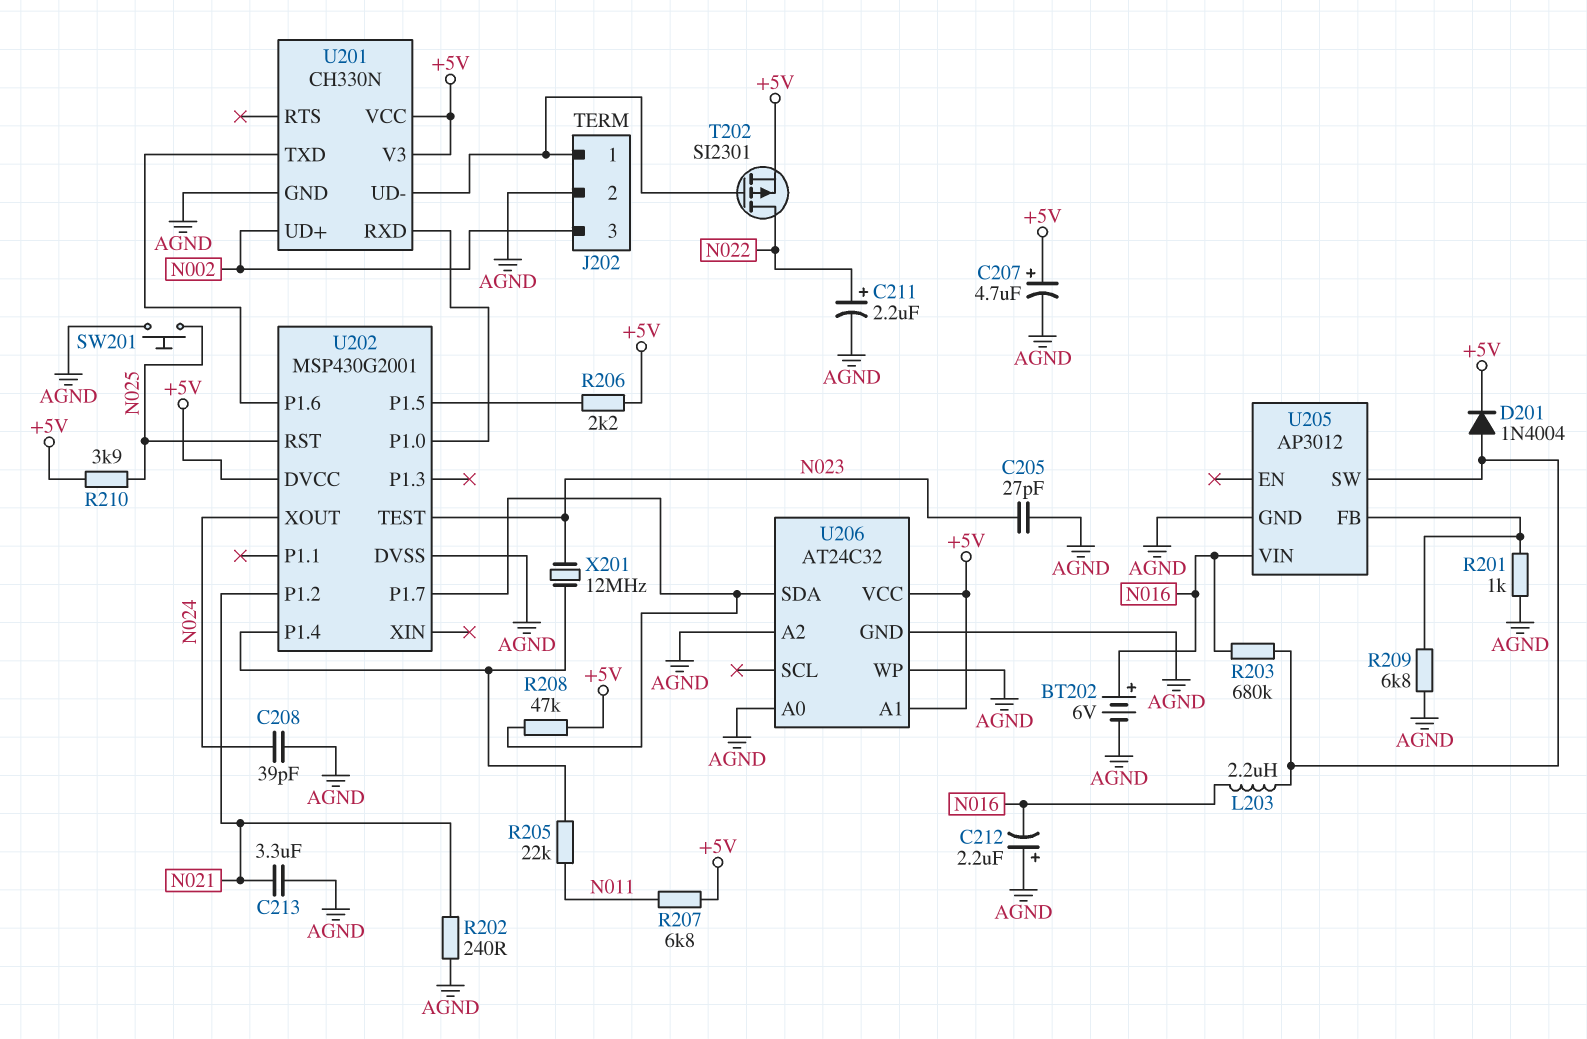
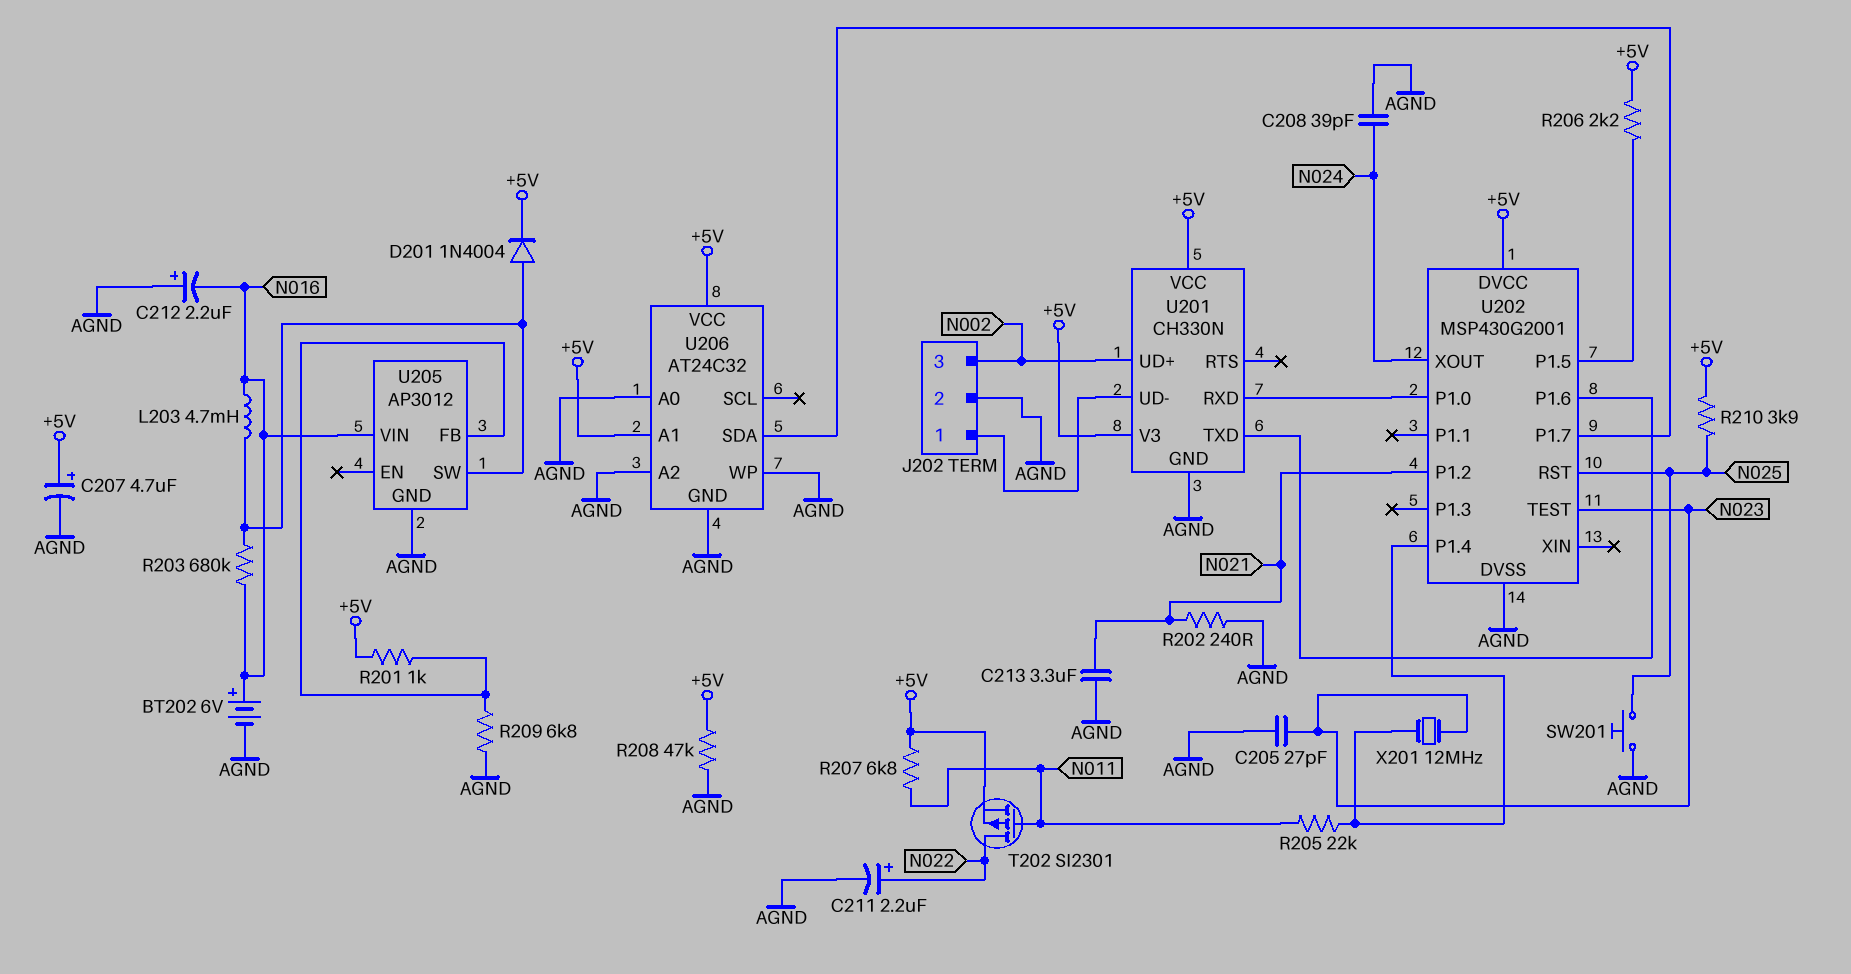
L203: 2.2uH (N016, U205/SW) -> 4.7mH (N016, U205/SW)
R201: 1k (AGND, U205/FB) -> 1k (+5V, U205/FB)
R208: 47k (+5V, U202/P1.7) -> 47k (+5V, AGND)
T202: PMOS SI2301 (G J202/1, D N022, S +5V) -> PMOS SI2301 (G N011, D N022, S +5V)

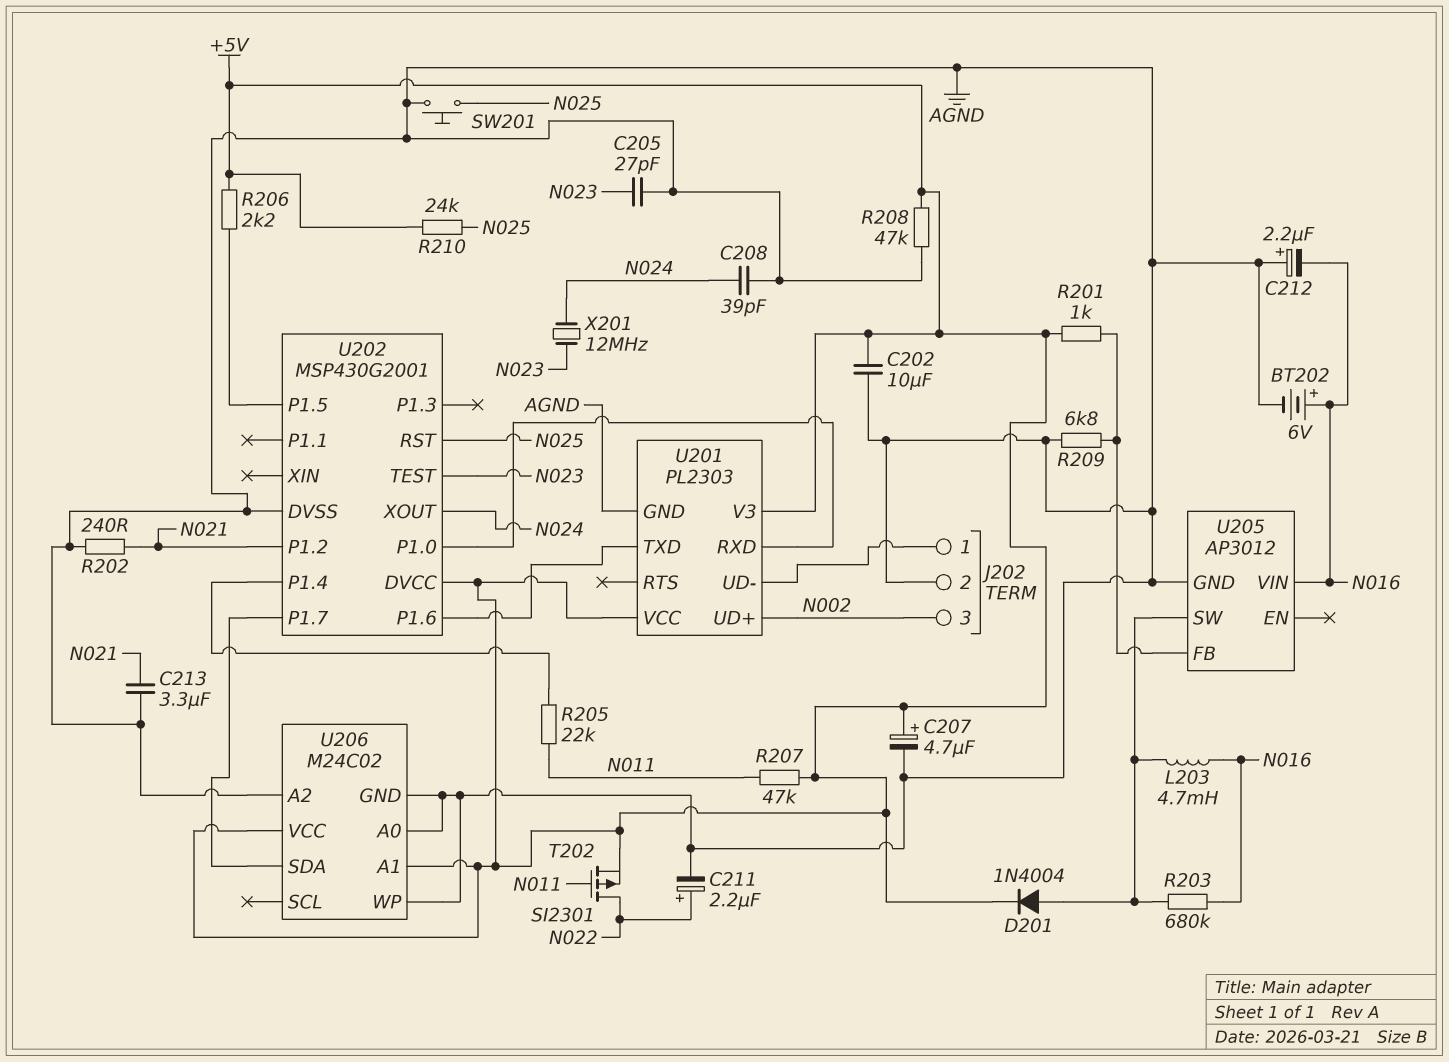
C202: none -> 10uF (+5V, AGND)
R207: 6.8k (+5V, N011) -> 47k (+5V, N011)
R210: 3.9k (+5V, N025) -> 24k (+5V, N025)
U201: CH330N -> PL2303
U206: AT24C32 -> M24C02
X201: 12MHz (N023, U202/P1.4) -> 12MHz (N023, N024)

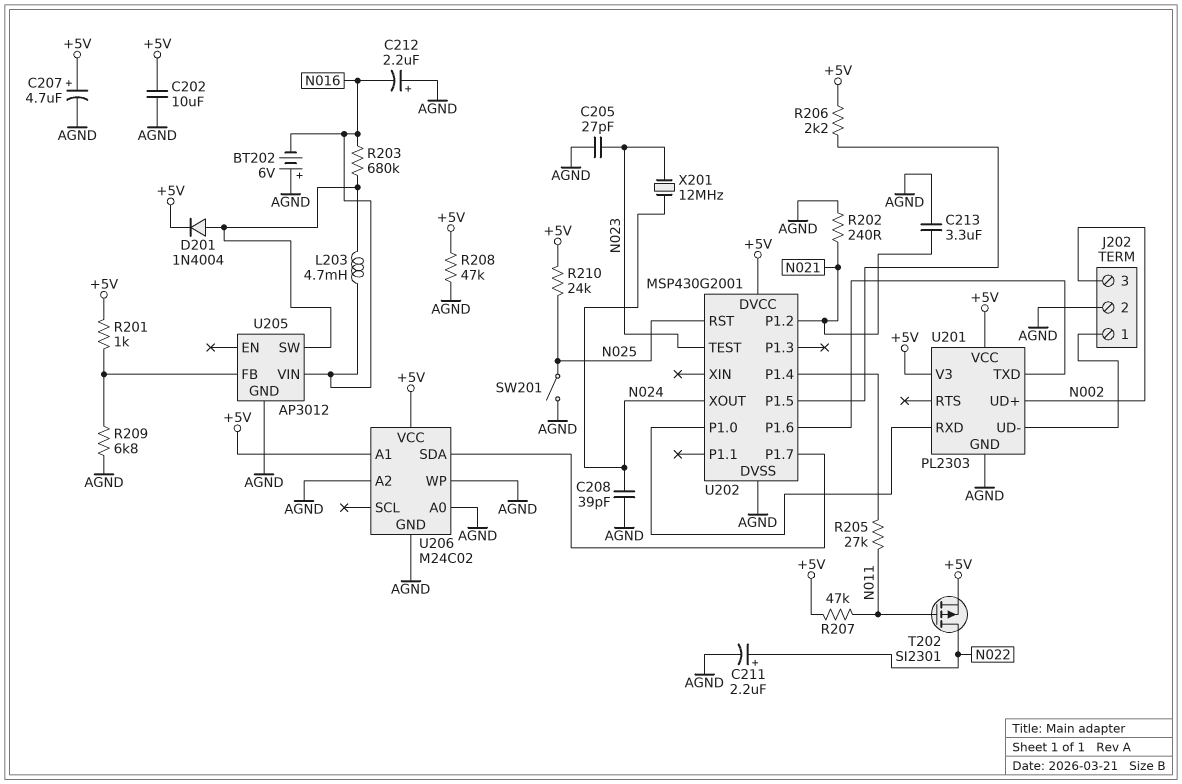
BT202: 6V (plus N016, minus AGND) -> 6V (plus AGND, minus N016)
R205: 22k (N011, U202/P1.4) -> 27k (N011, U202/P1.4)
SW201: button (AGND, N025) -> switch (AGND, N025)

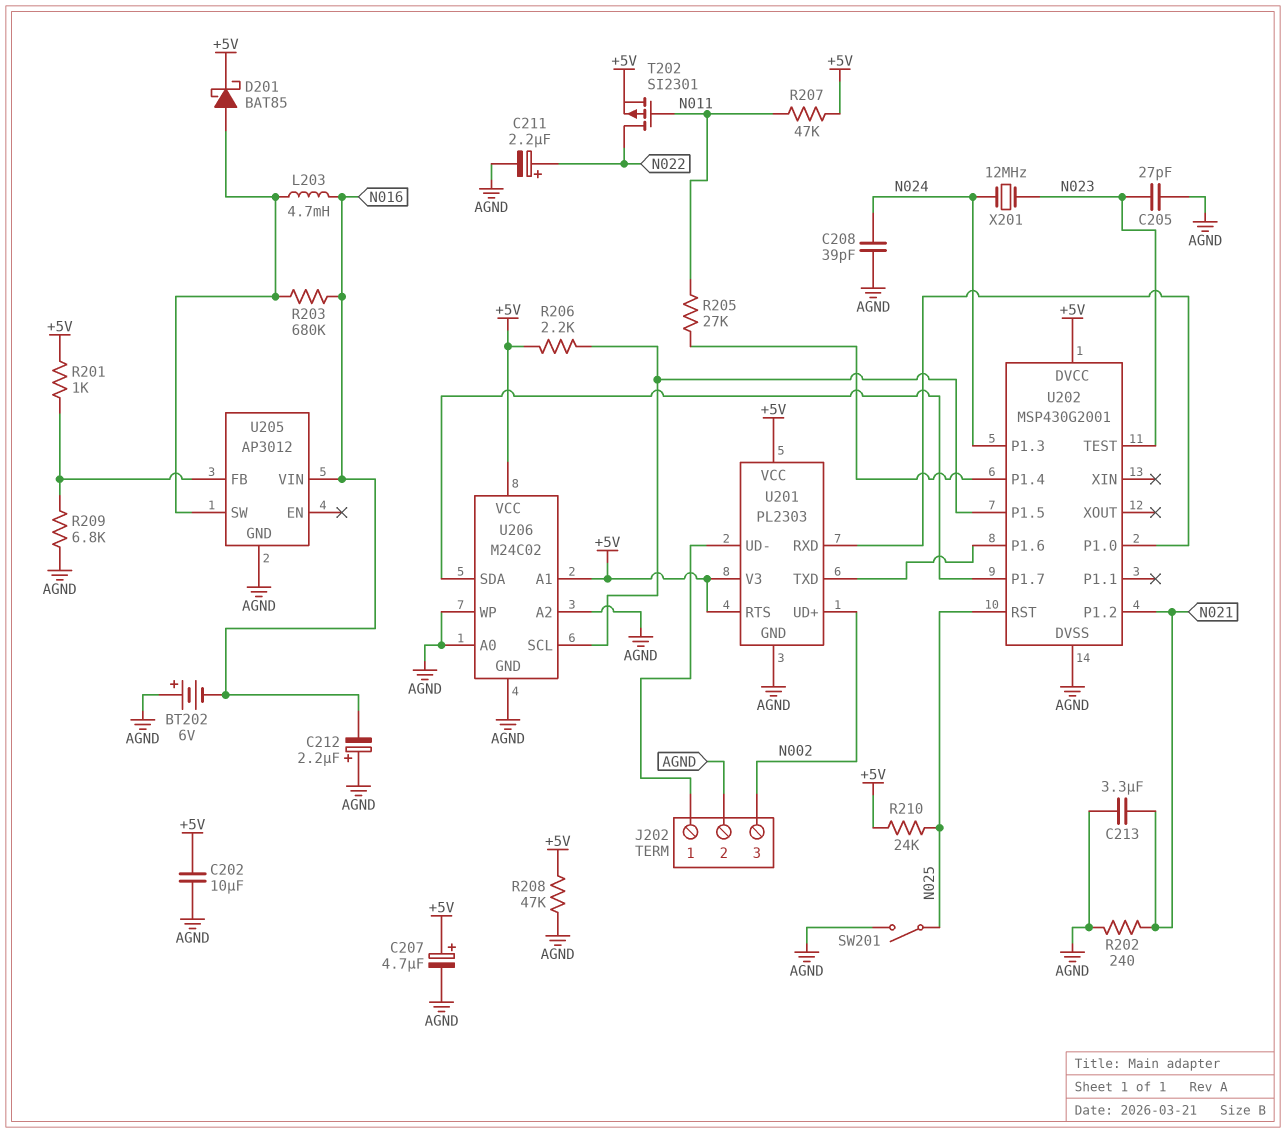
D201: diode 1N4004 (A U205/SW, K +5V) -> schottky BAT85 (A U205/SW, K +5V)
U201 pin RTS: none -> +5V
U202 pin P1.3: none -> N024
U202 pin XOUT: N024 -> none
U206 pin SCL: none -> U202/P1.5

